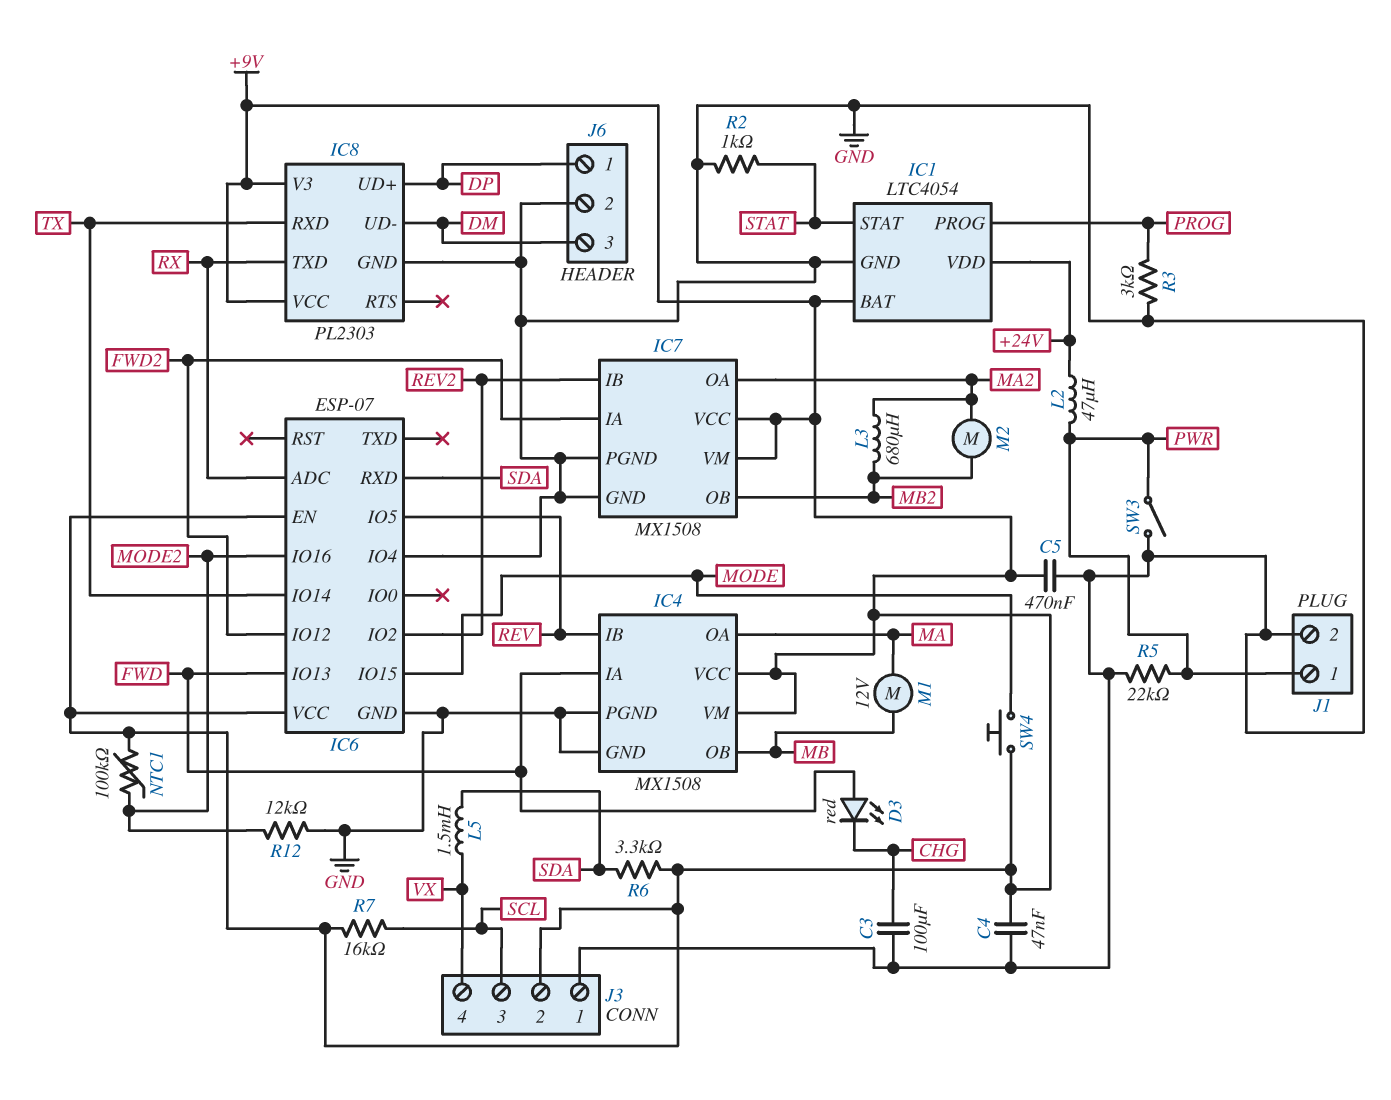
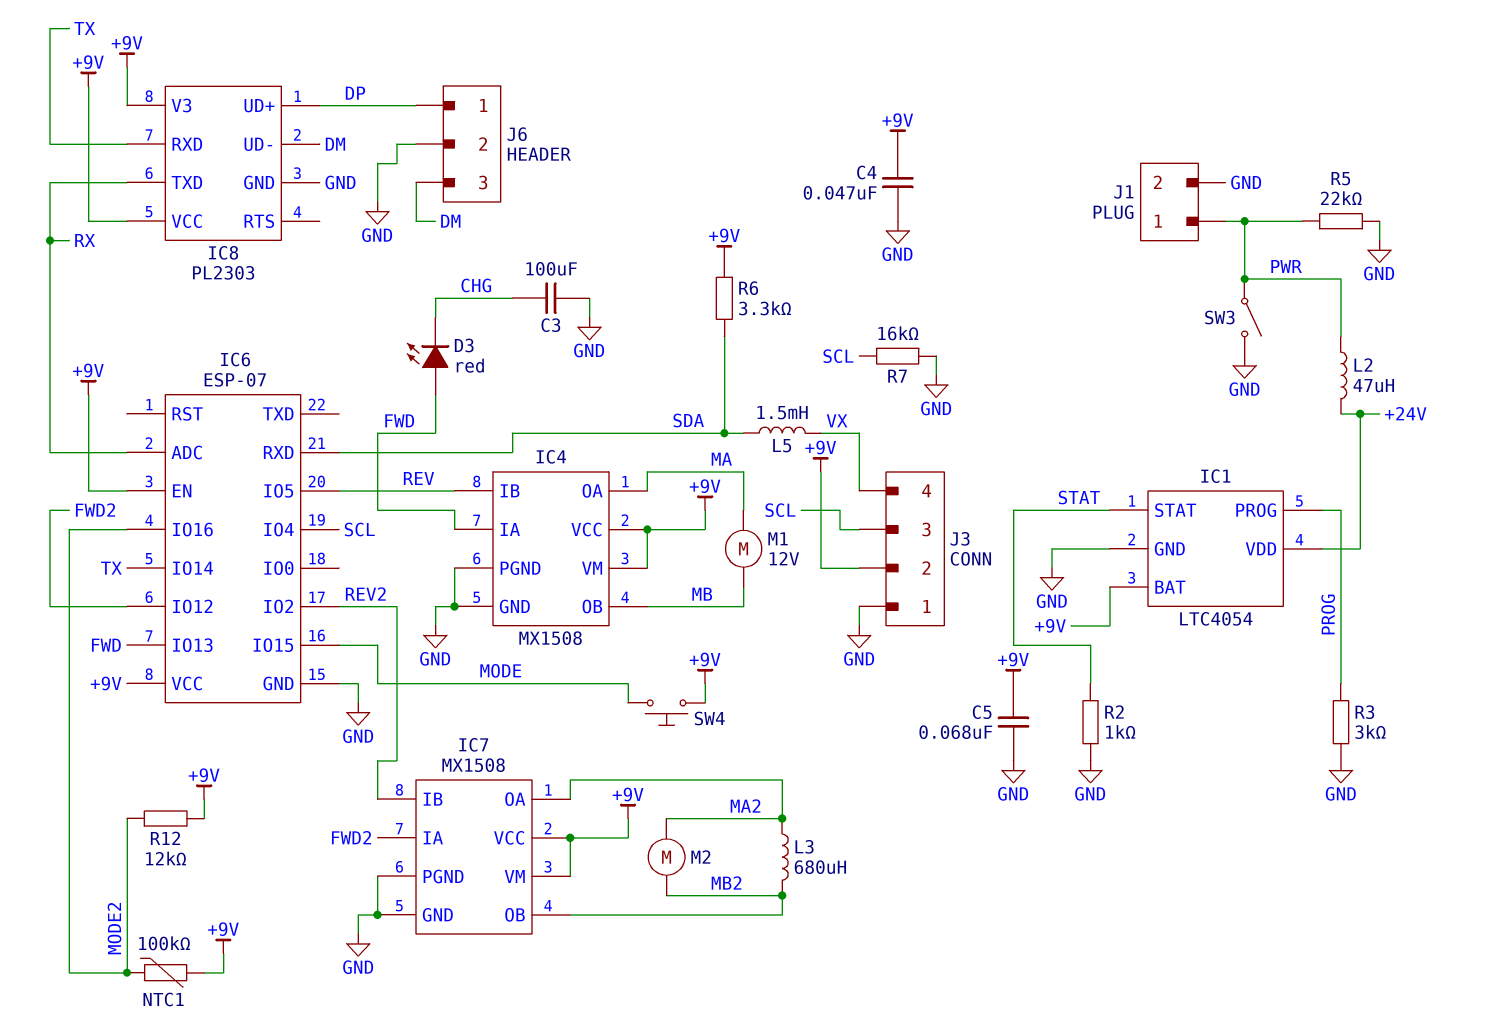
C5: 470nF (+9V, GND) -> 68nF (+9V, GND)
IC6 pin IO4: GND -> SCL
R7: 16k (+9V, SCL) -> 16k (GND, SCL)
R12: 12k (GND, MODE2) -> 12k (+9V, MODE2)

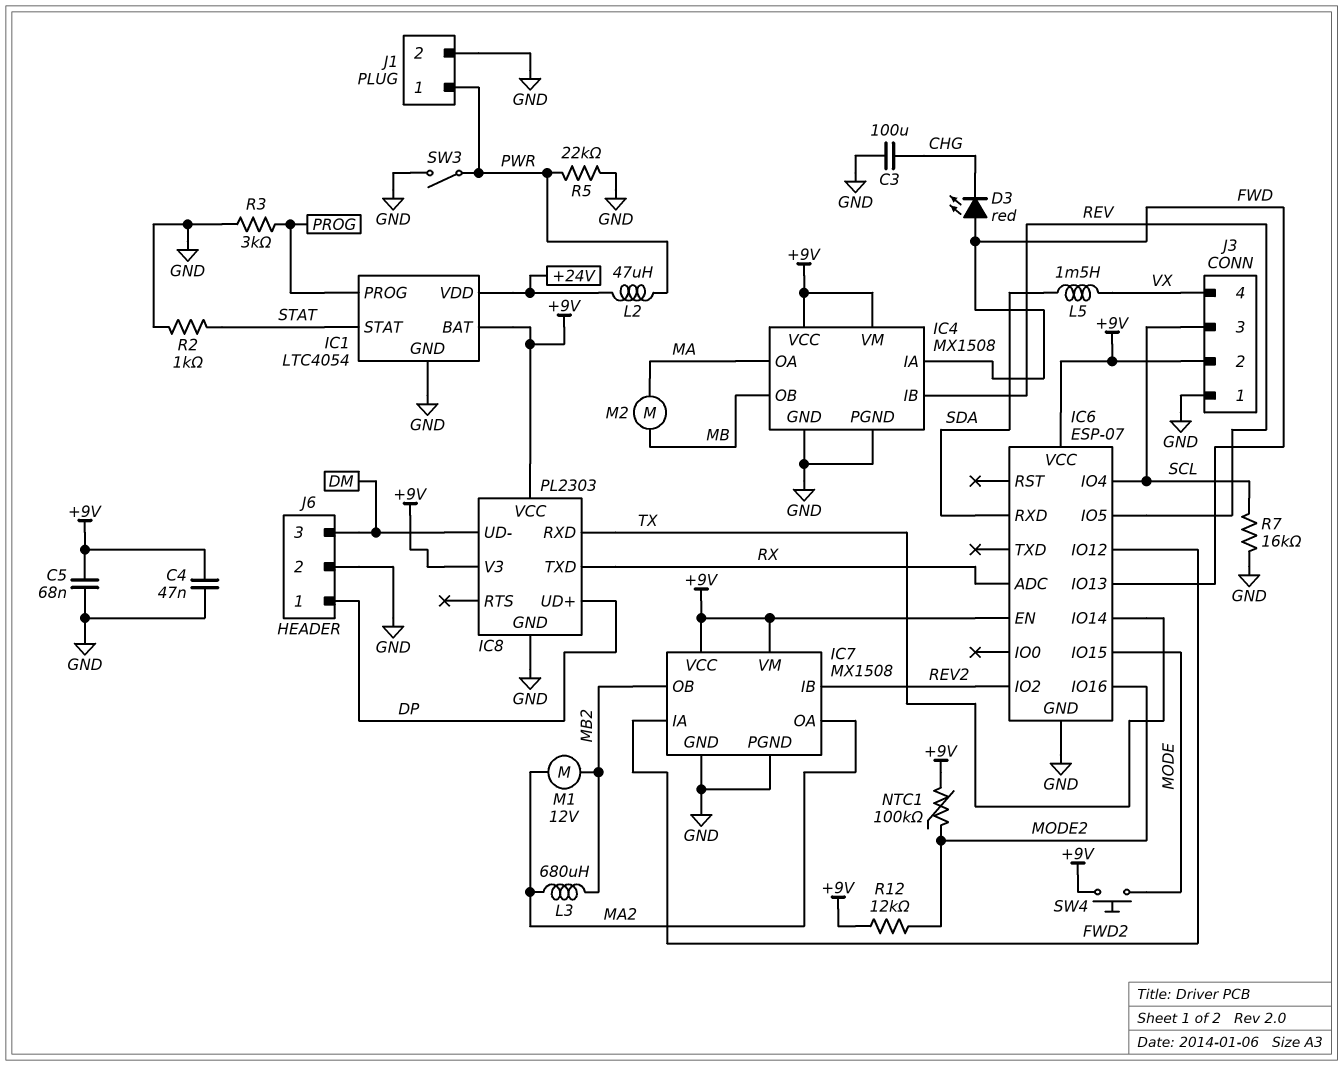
M1: motor 12V (MA, MB) -> motor 12V (MA2, MB2)
M2: motor (MA2, MB2) -> motor (MA, MB)
R6: 3.3k (+9V, SDA) -> none

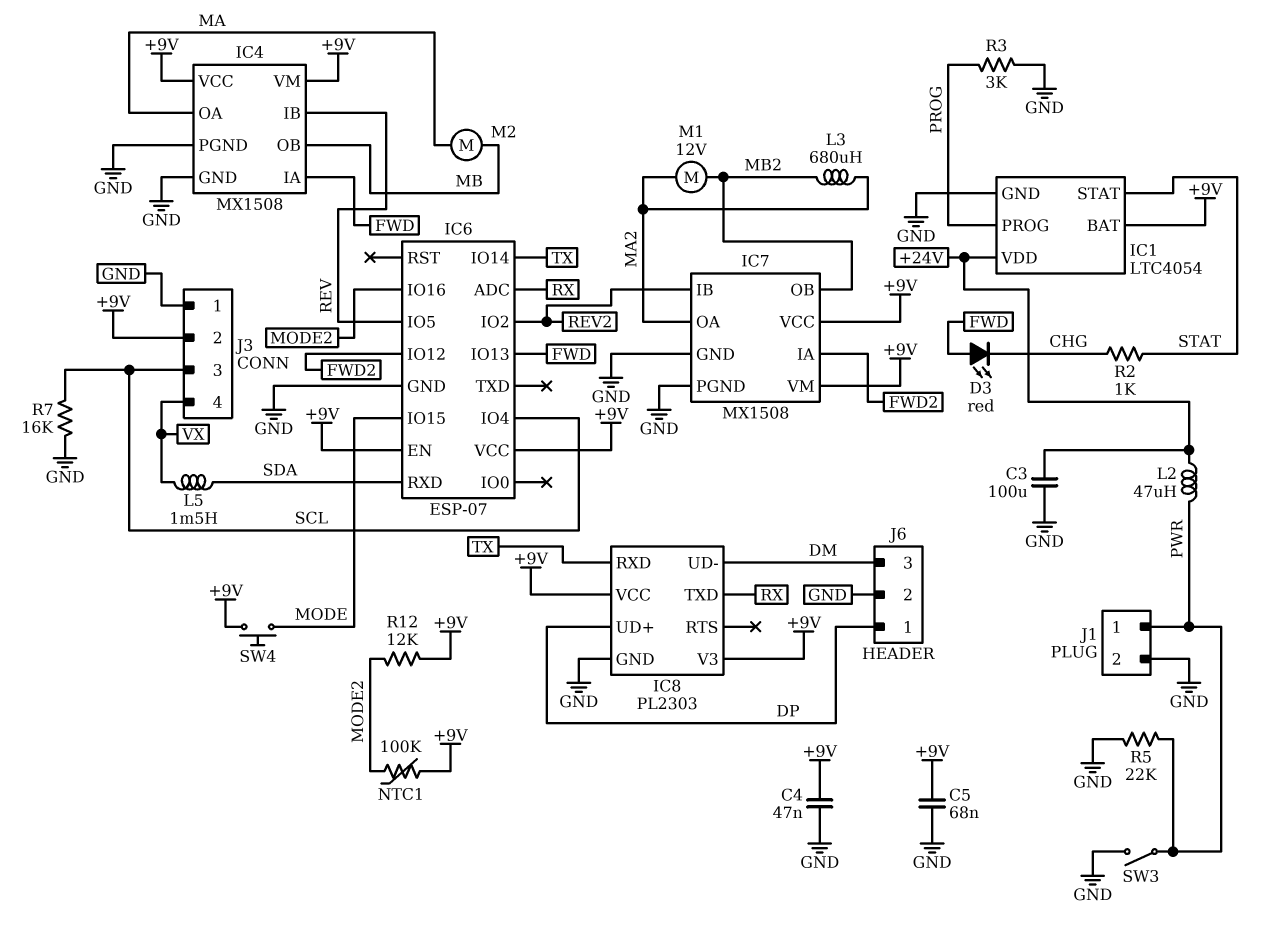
C3: 100uF (CHG, GND) -> 100uF (+24V, GND)
R2: 1k (GND, STAT) -> 1k (CHG, STAT)

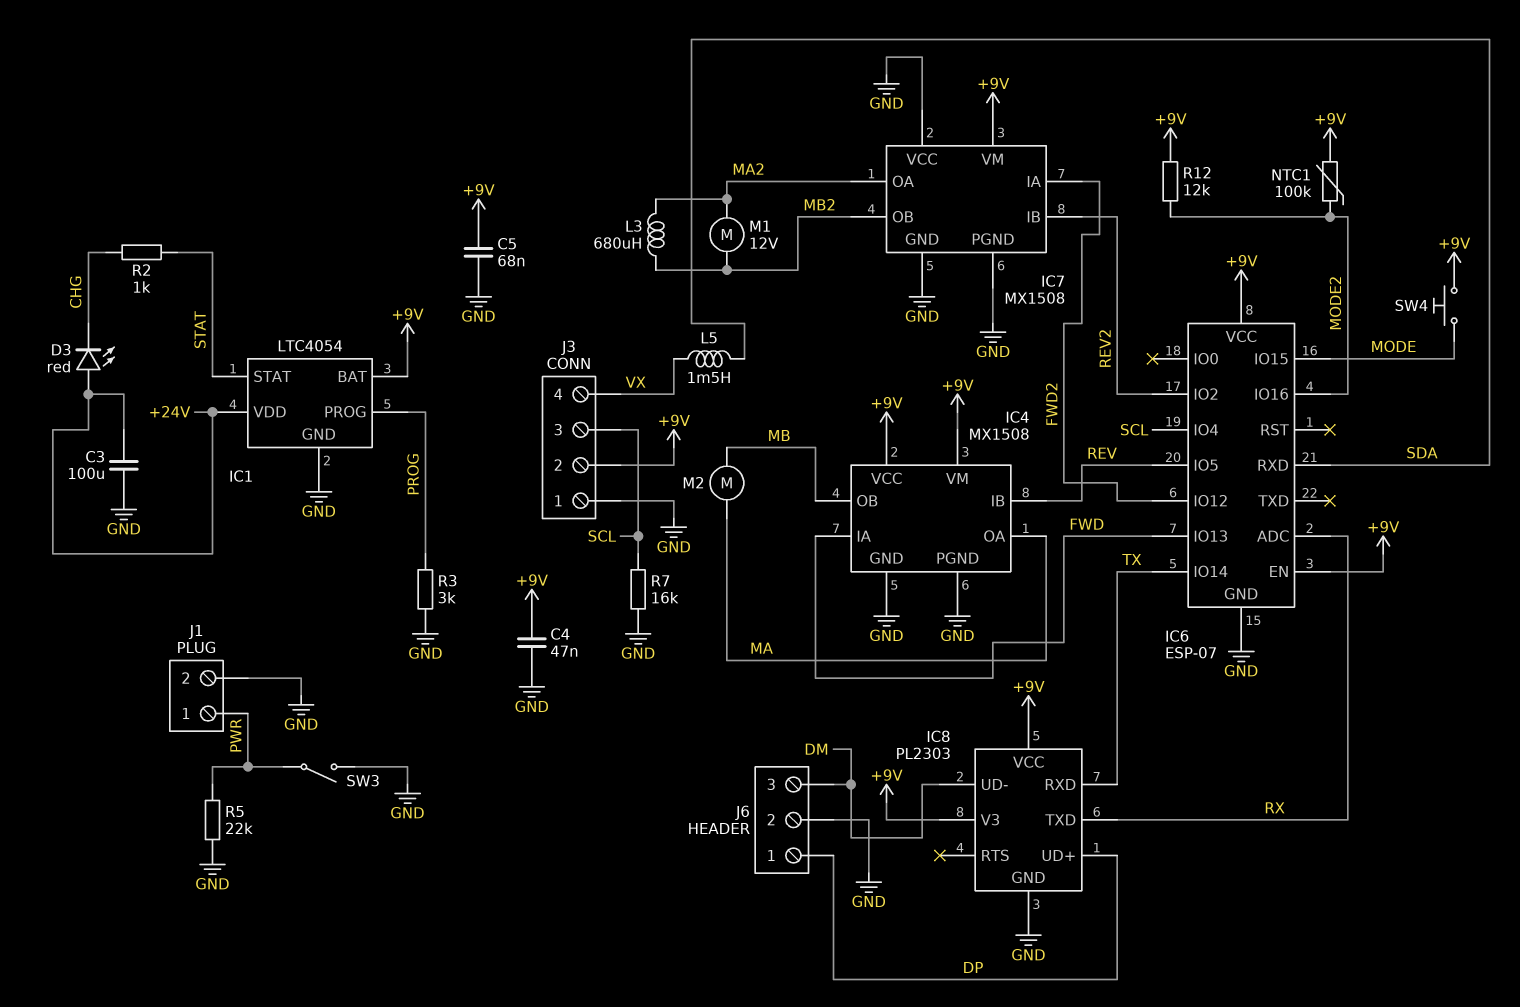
D3: LED red (A FWD, K CHG) -> LED red (A +24V, K CHG)
IC7 pin VCC: +9V -> GND
L2: 47uH (+24V, PWR) -> none

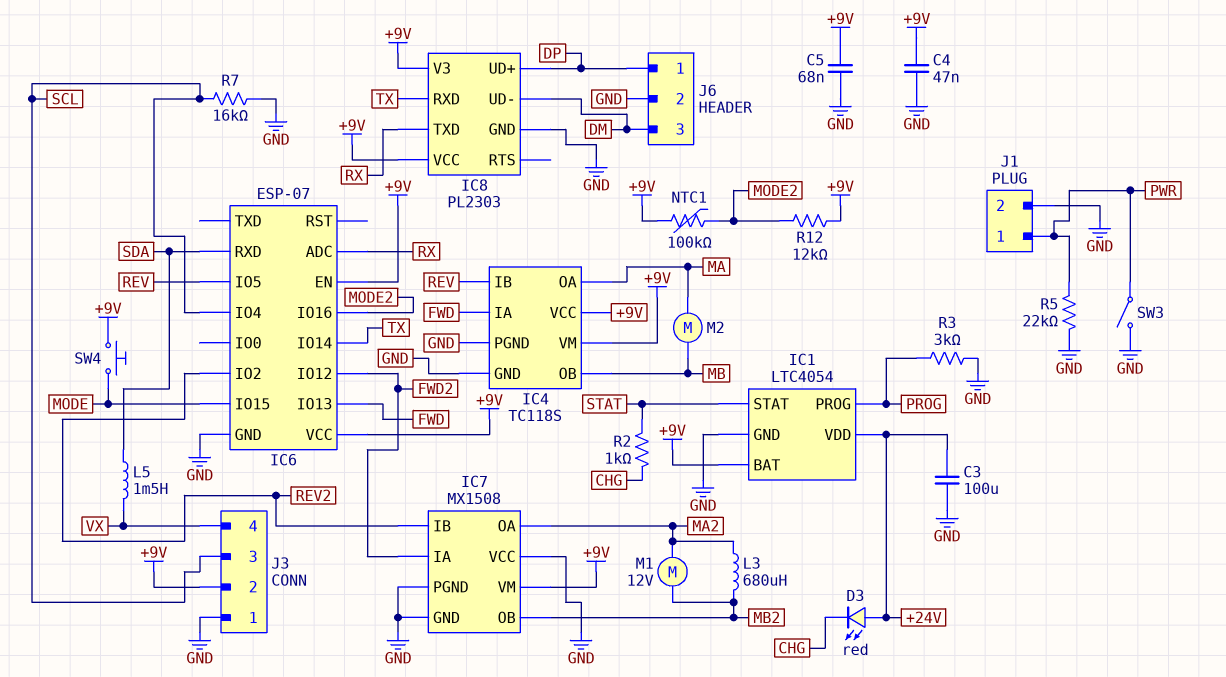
IC4: MX1508 -> TC118S

